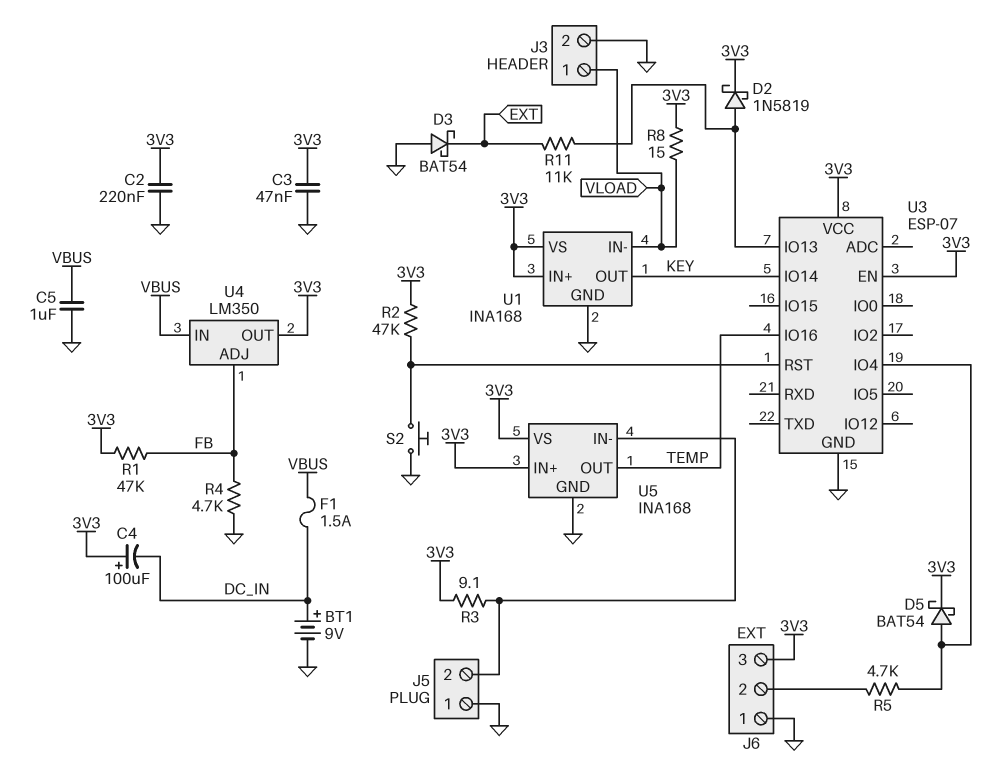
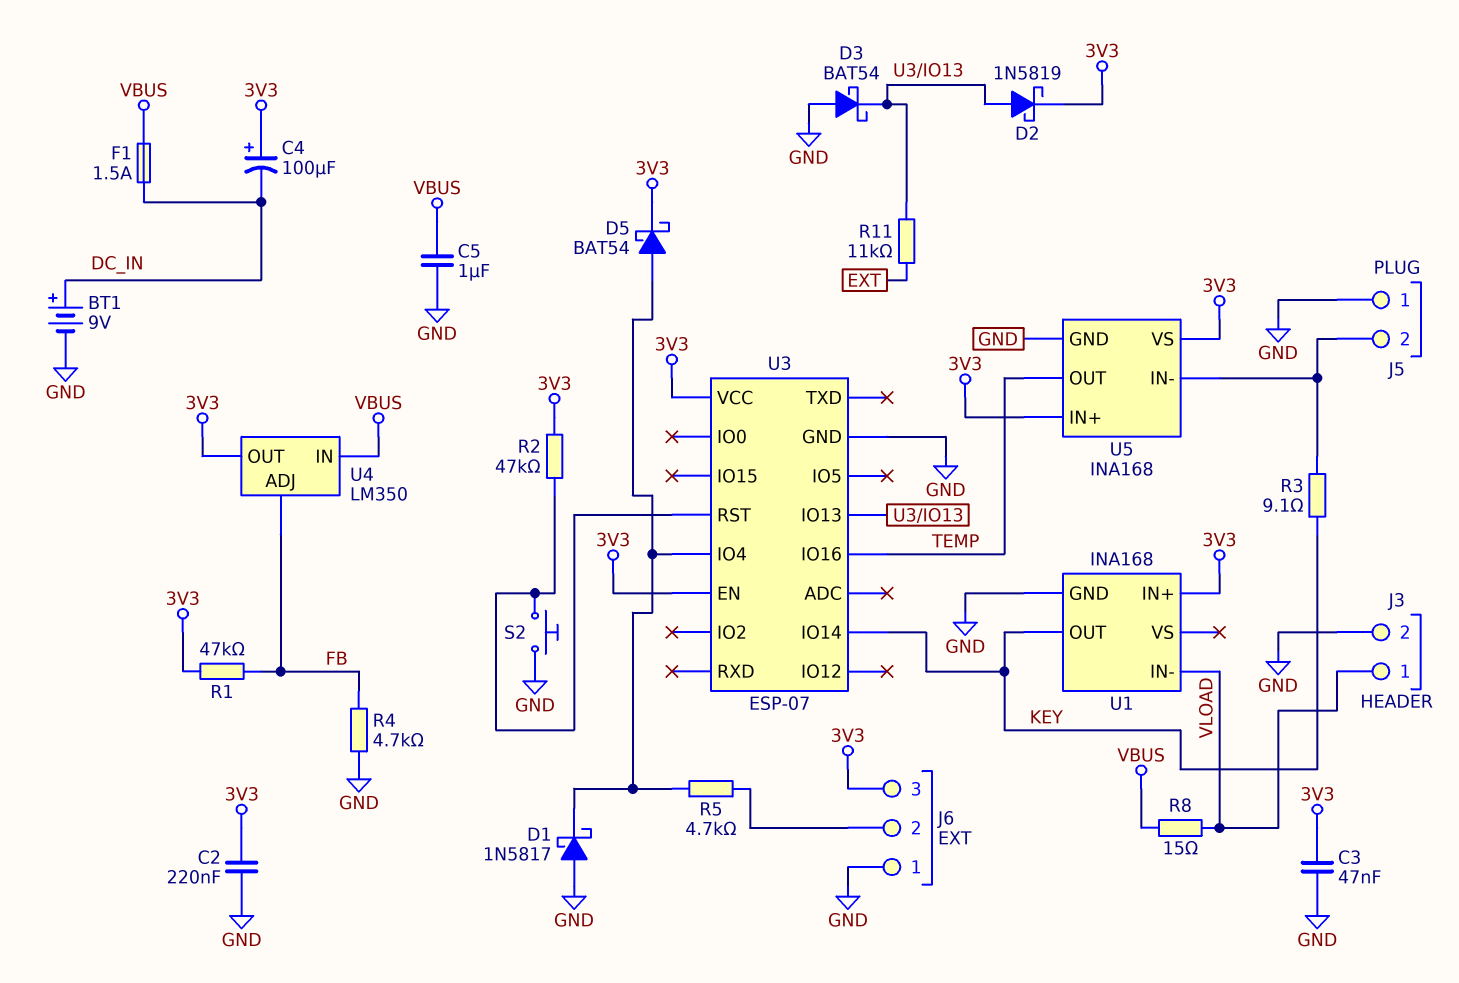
D1: none -> schottky 1N5817 (A GND, K U3/IO4)
D3: schottky BAT54 (A GND, K EXT) -> schottky BAT54 (A GND, K U3/IO13)
R3: 9.1 (3V3, J5/2) -> 9.1 (J5/2, KEY)
R8: 15 (3V3, VLOAD) -> 15 (VBUS, VLOAD)
U1 pin VS: 3V3 -> none

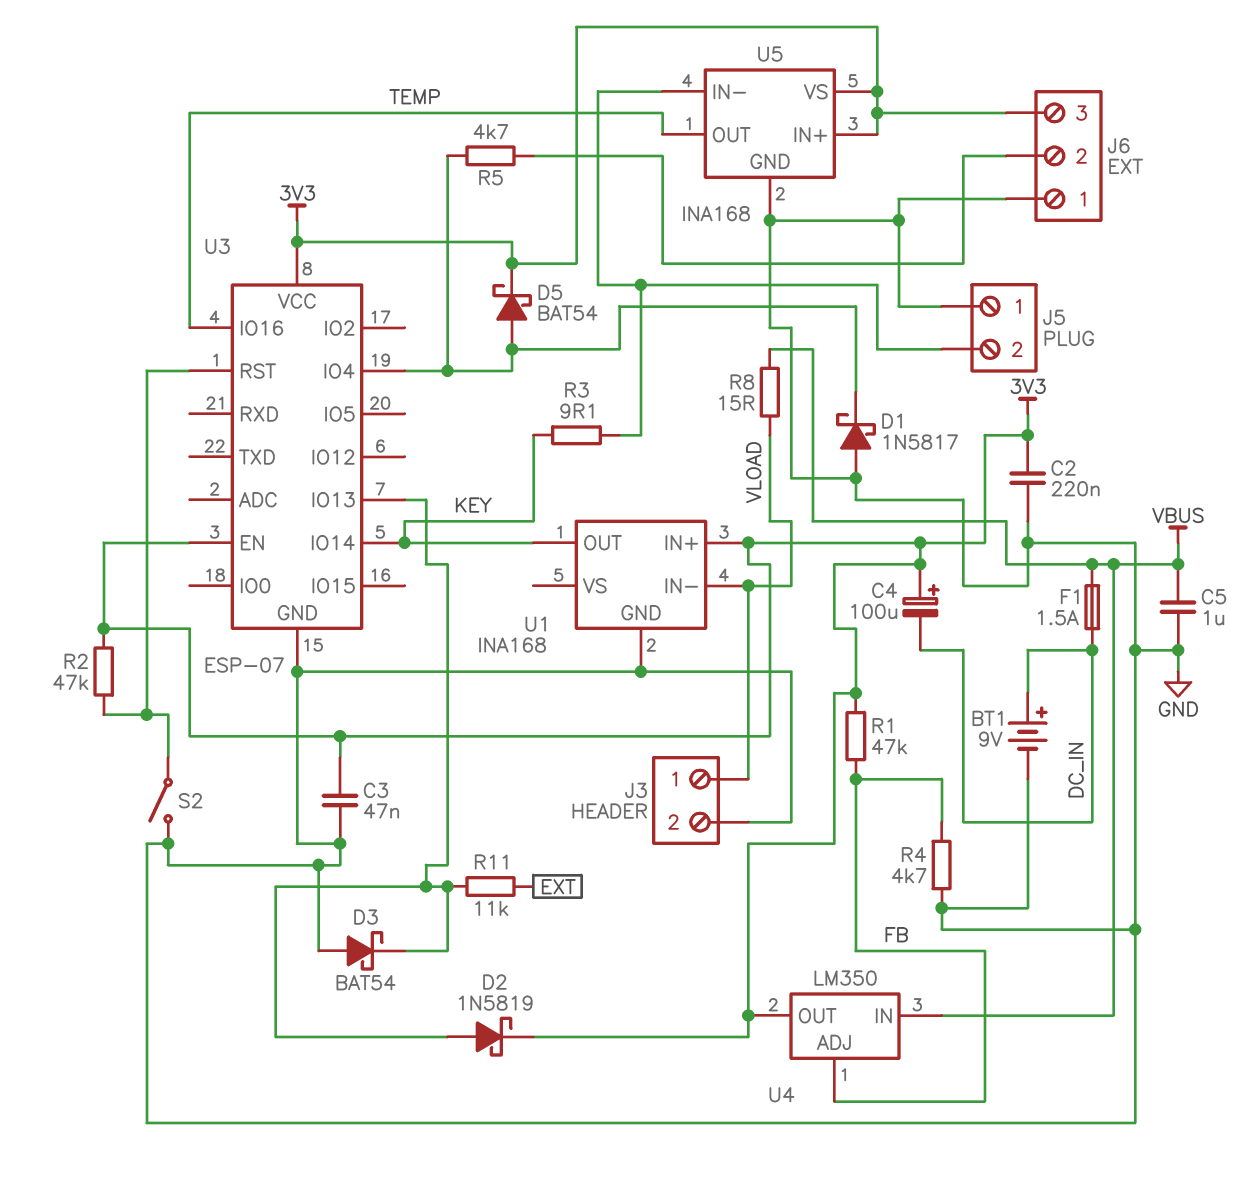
S2: button (GND, U3/RST) -> switch (GND, U3/RST)

